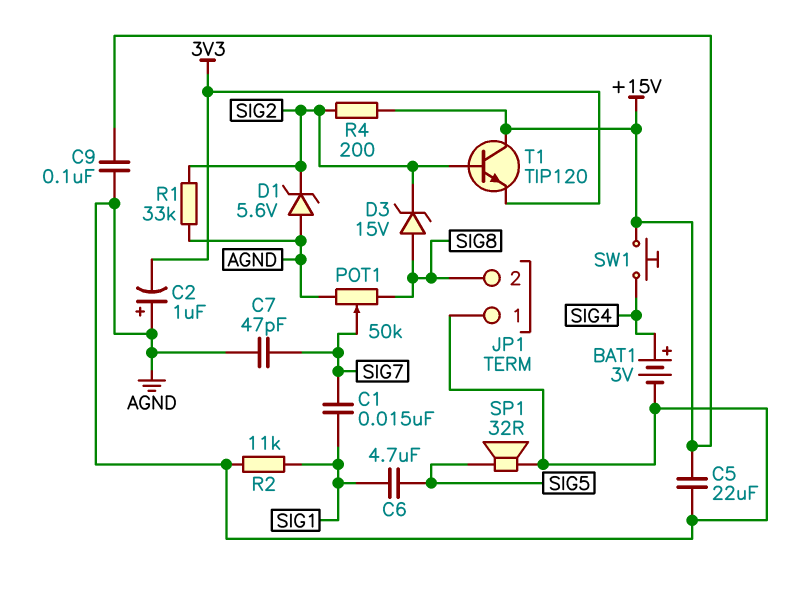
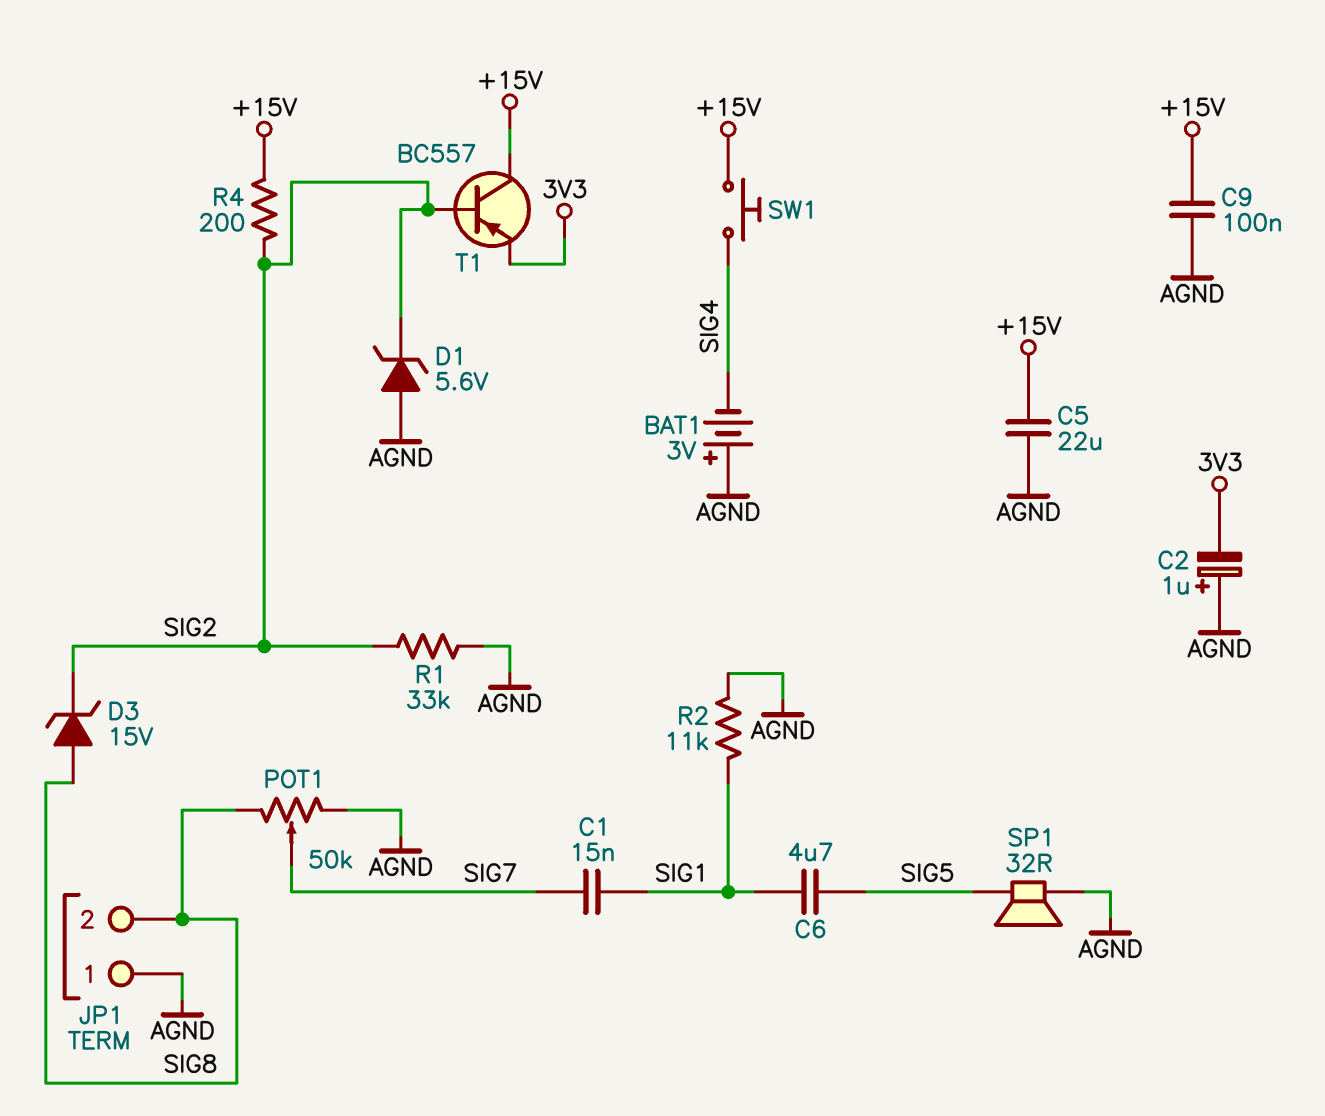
BAT1: 3V (plus SIG4, minus AGND) -> 3V (plus AGND, minus SIG4)
C7: 47pF (AGND, SIG7) -> none
T1: NPN TIP120 (B SIG2, C +15V, E 3V3) -> PNP BC557 (B SIG2, C +15V, E 3V3)

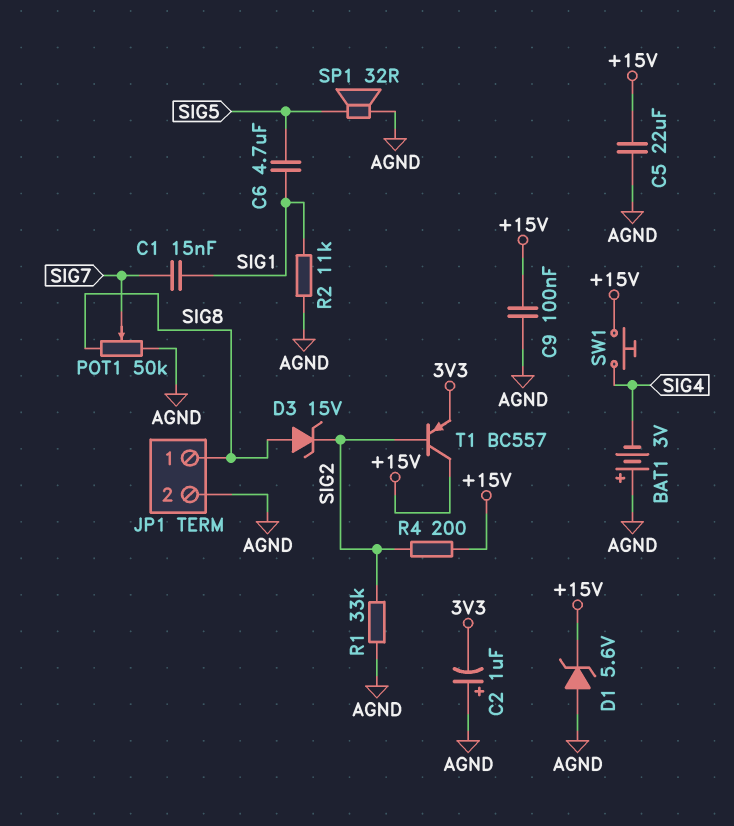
D1: zener 5.6V (A AGND, K SIG2) -> zener 5.6V (A AGND, K +15V)
JP1 pin 1: AGND -> SIG8
JP1 pin 2: SIG8 -> AGND

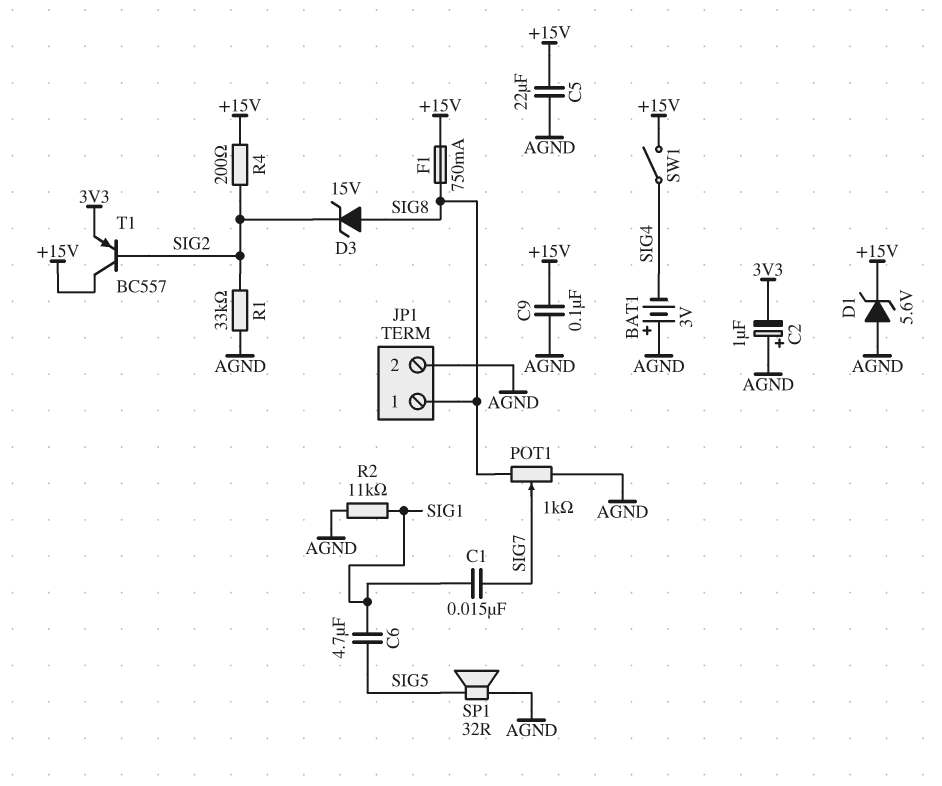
F1: none -> 750mA (+15V, SIG8)
POT1: 50k (AGND, SIG8, wiper SIG7) -> 1k (AGND, SIG8, wiper SIG7)
SW1: button (+15V, SIG4) -> switch (+15V, SIG4)

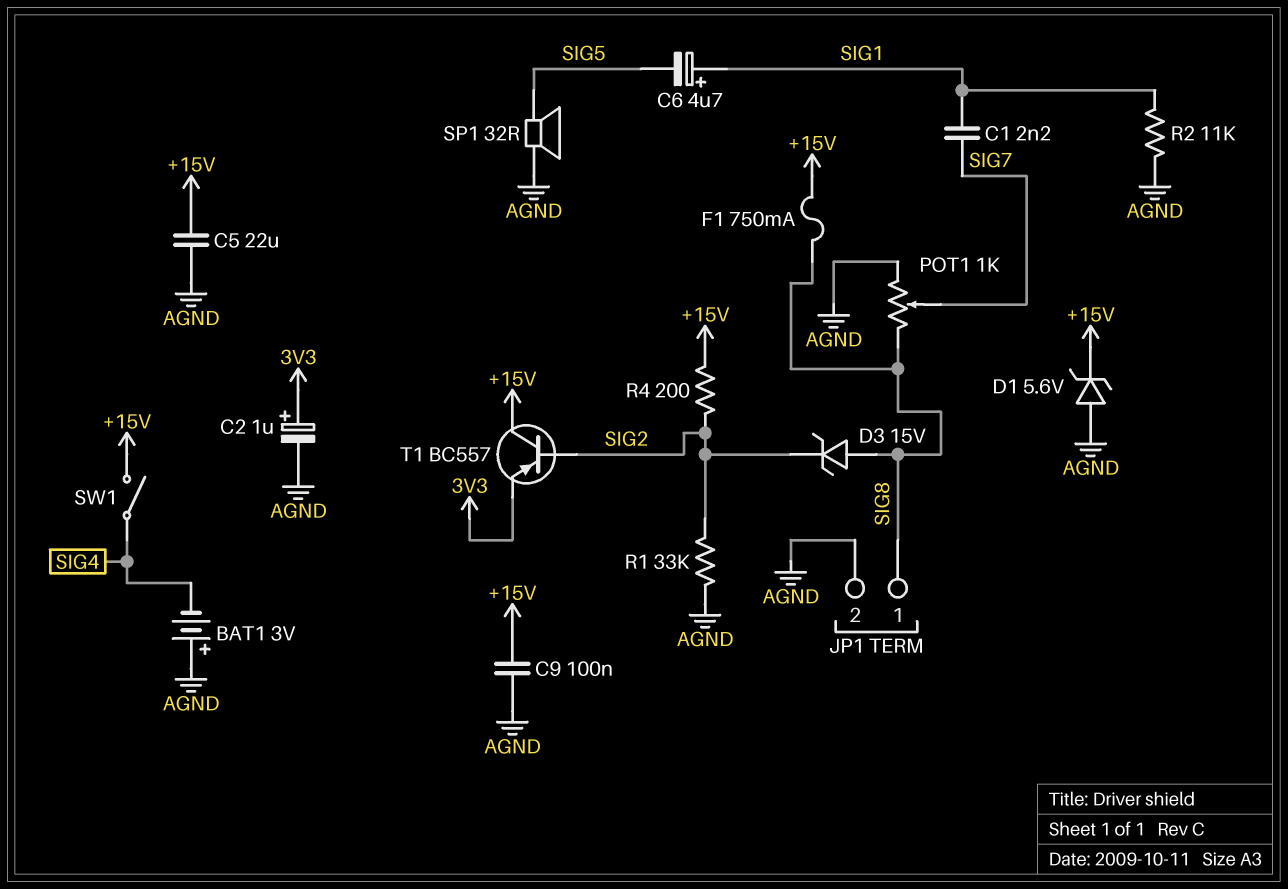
C1: 15nF (SIG1, SIG7) -> 2.2nF (SIG1, SIG7)
C2: 1uF (plus AGND, minus 3V3) -> 1uF (plus 3V3, minus AGND)
C6: 4.7uF (SIG1, SIG5) -> 4.7uF (plus SIG1, minus SIG5)

